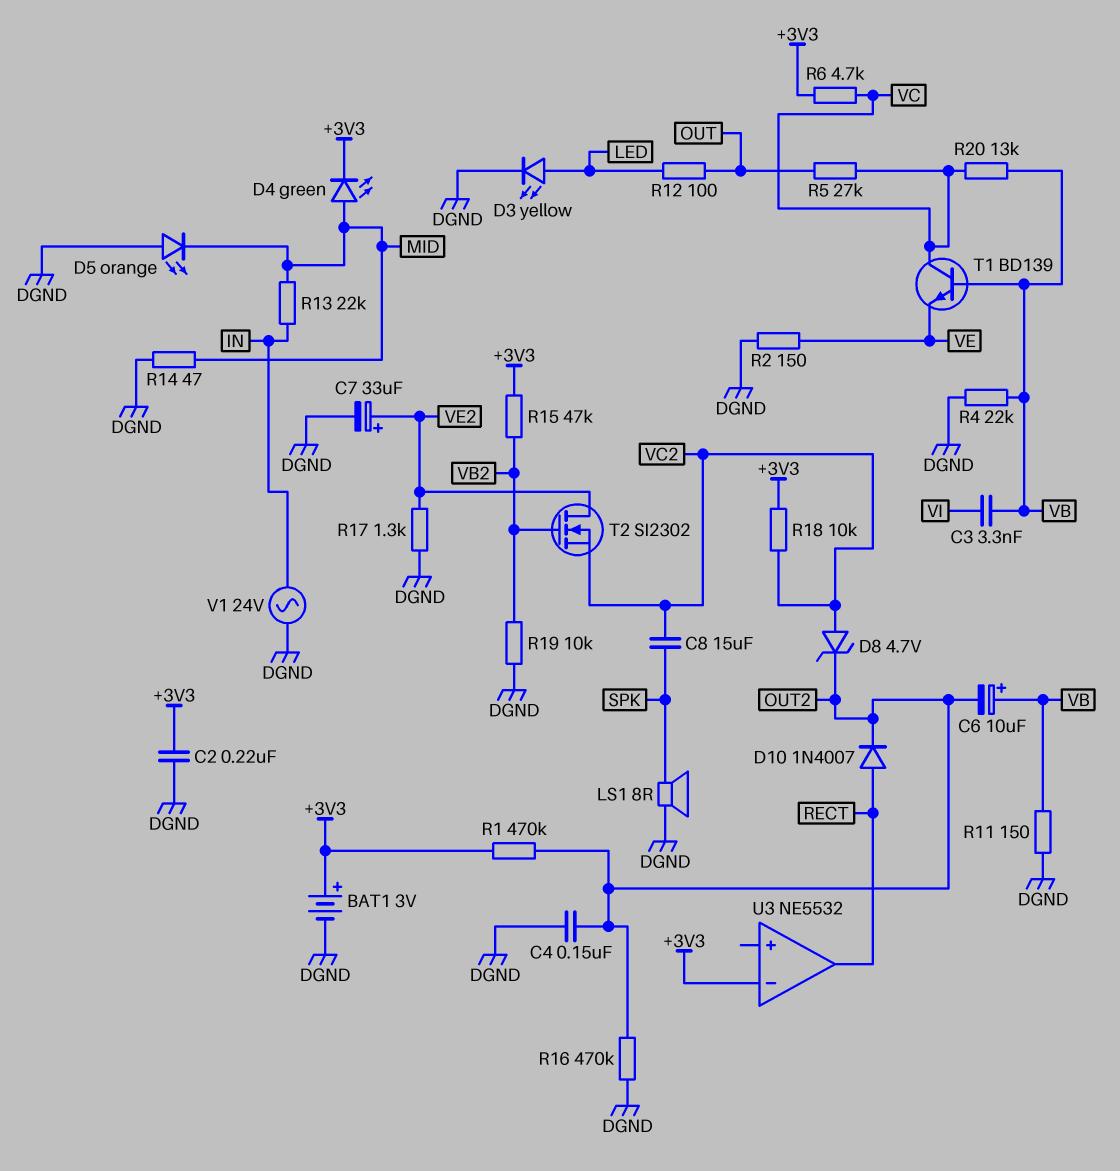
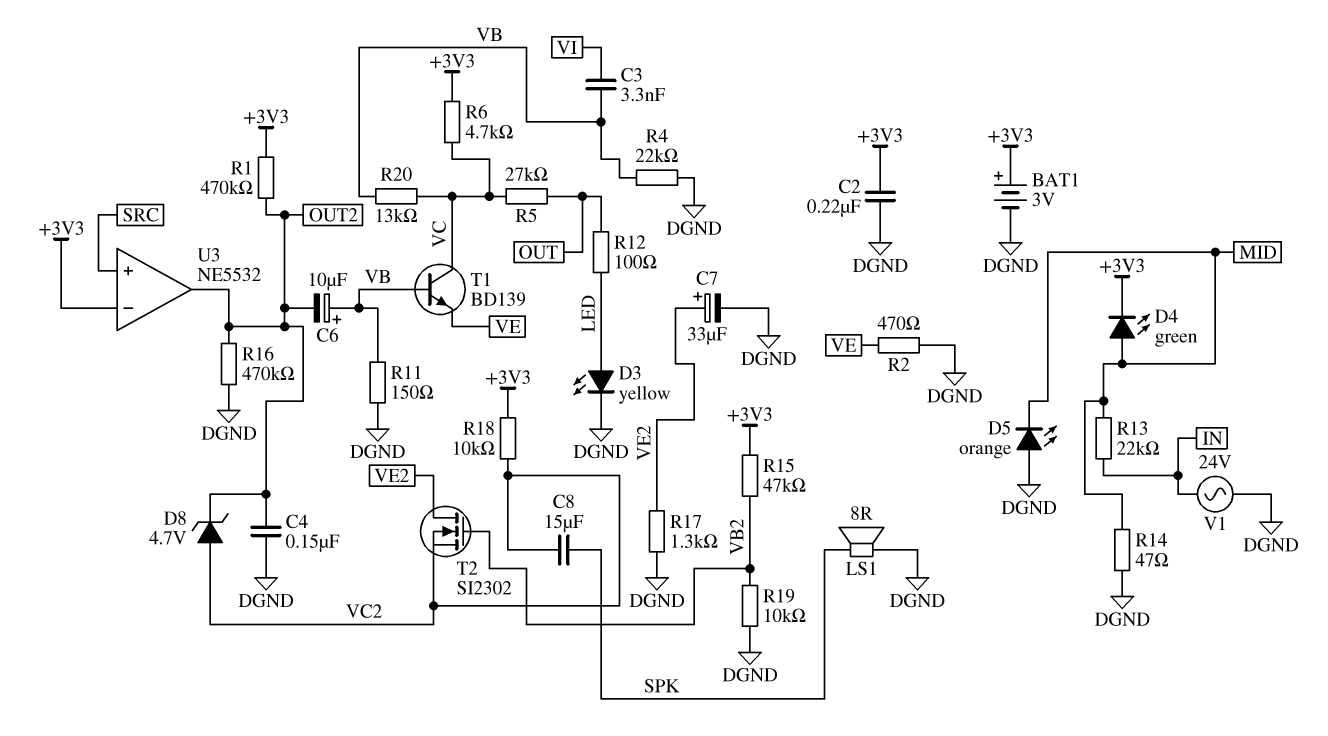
D10: diode 1N4007 (A RECT, K OUT2) -> none
R2: 150 (DGND, VE) -> 470 (DGND, VE)
U3 pin in+: none -> SRC
U3 pin out: RECT -> OUT2

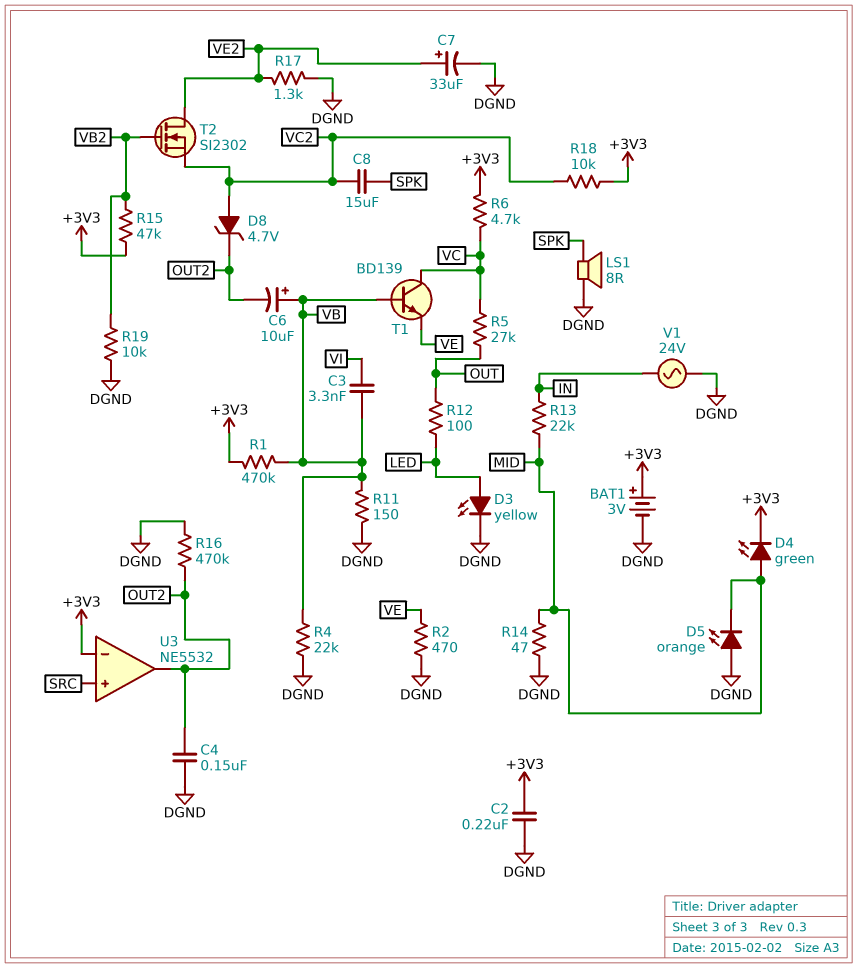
R1: 470k (+3V3, OUT2) -> 470k (+3V3, VB)
R20: 13k (VB, VC) -> none

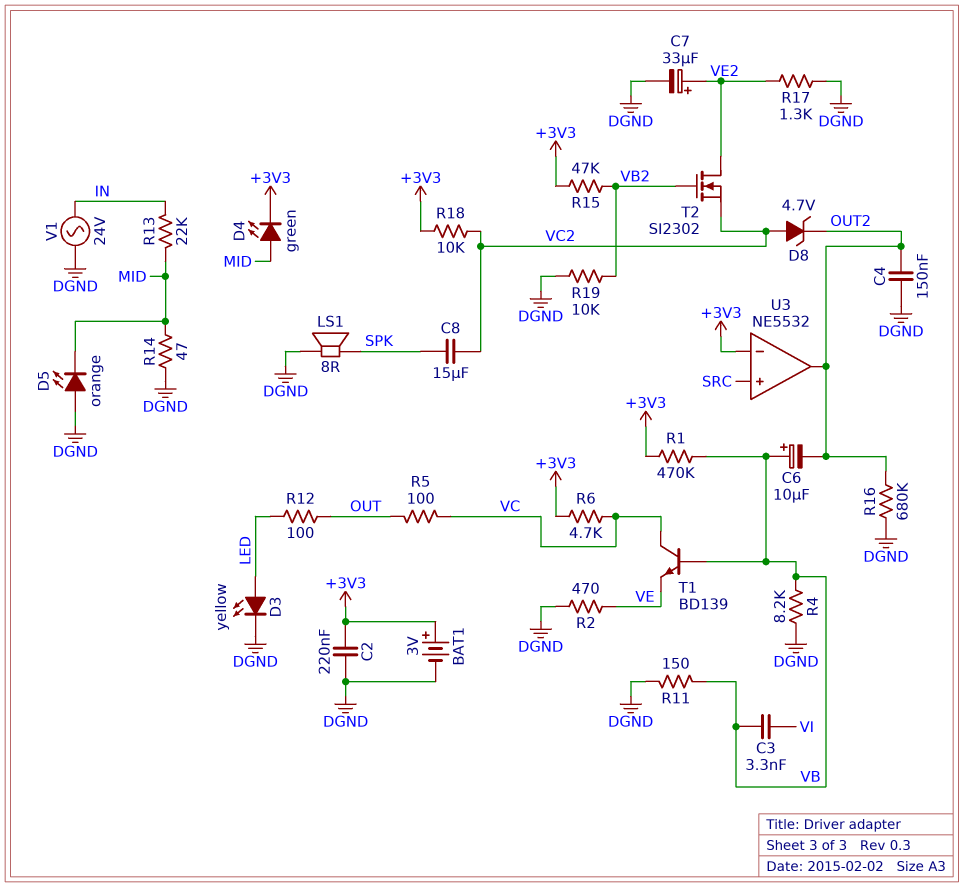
R4: 22k (DGND, VB) -> 8.2k (DGND, VB)
R5: 27k (OUT, VC) -> 100 (OUT, VC)
R16: 470k (DGND, OUT2) -> 680k (DGND, OUT2)

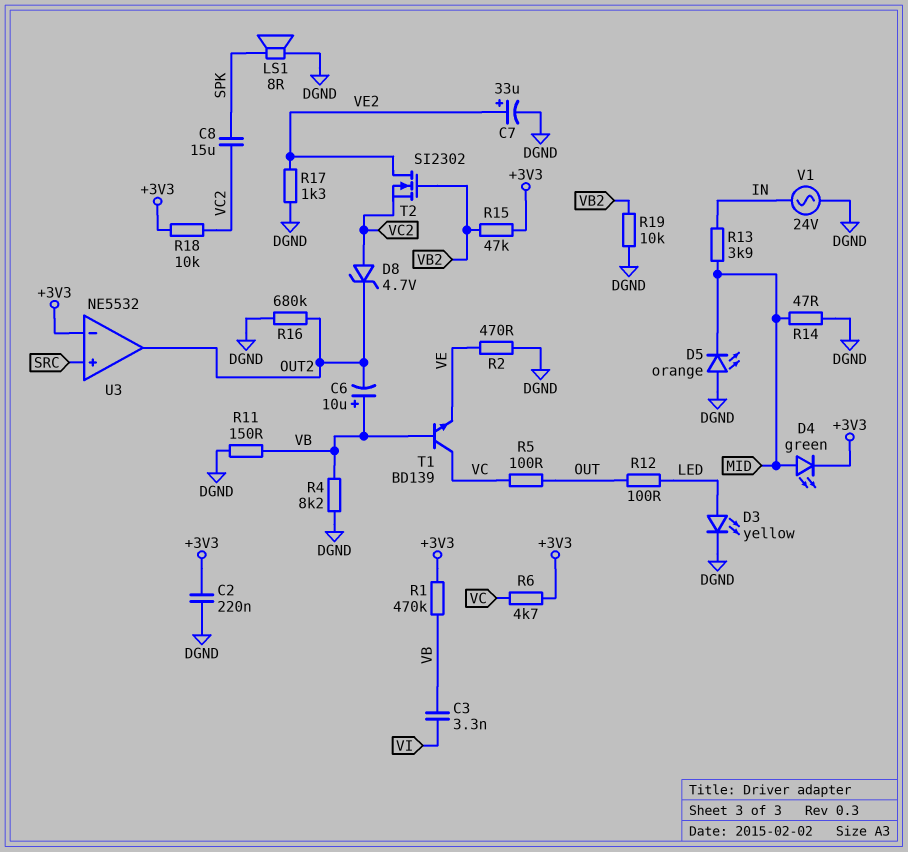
BAT1: 3V (plus +3V3, minus DGND) -> none
C4: 150nF (DGND, OUT2) -> none
R13: 22k (IN, MID) -> 3.9k (IN, MID)

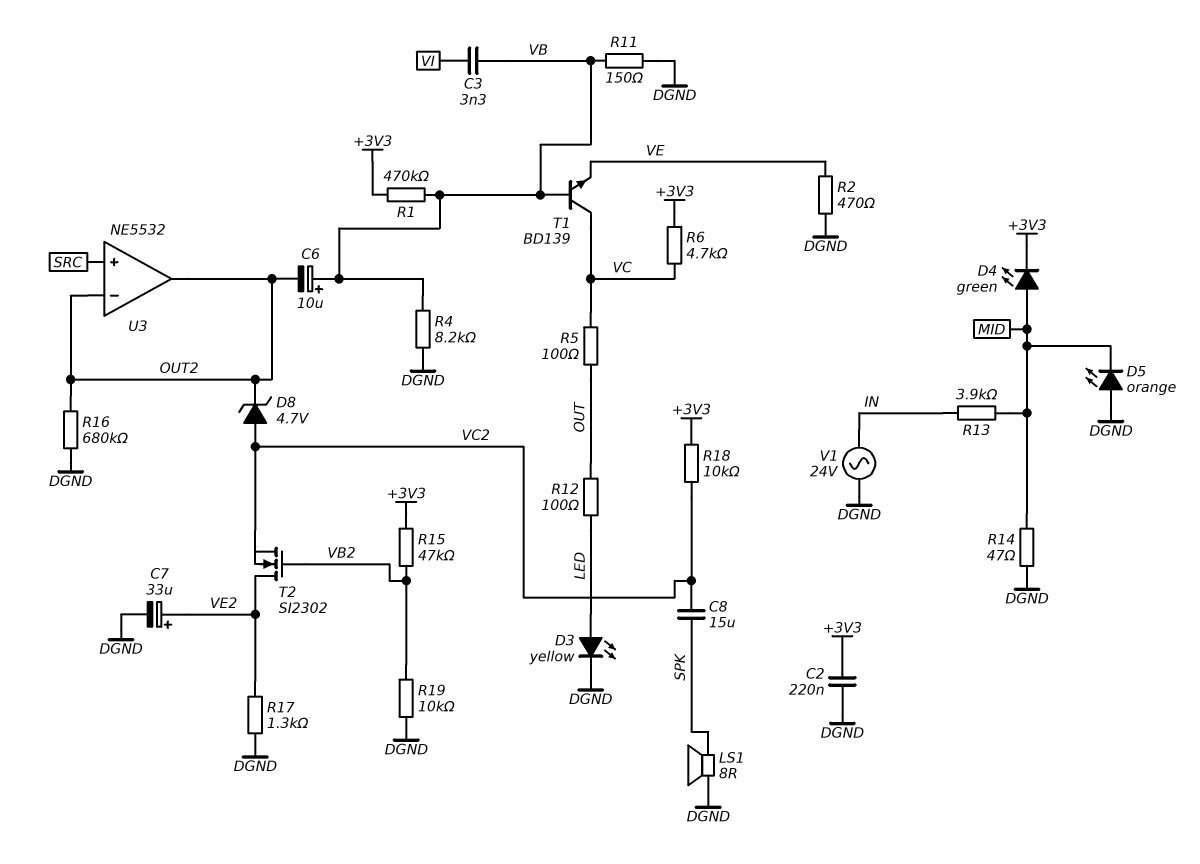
U3 pin in-: +3V3 -> OUT2

